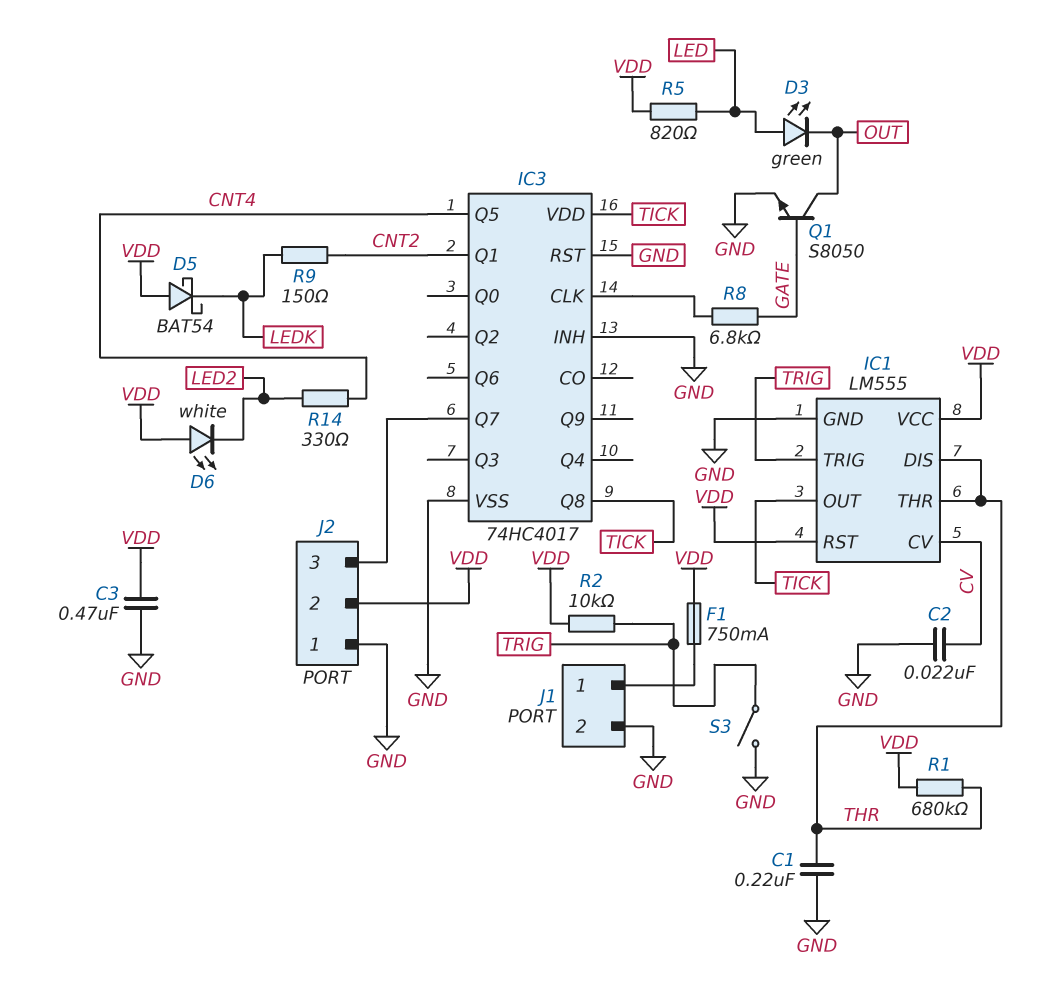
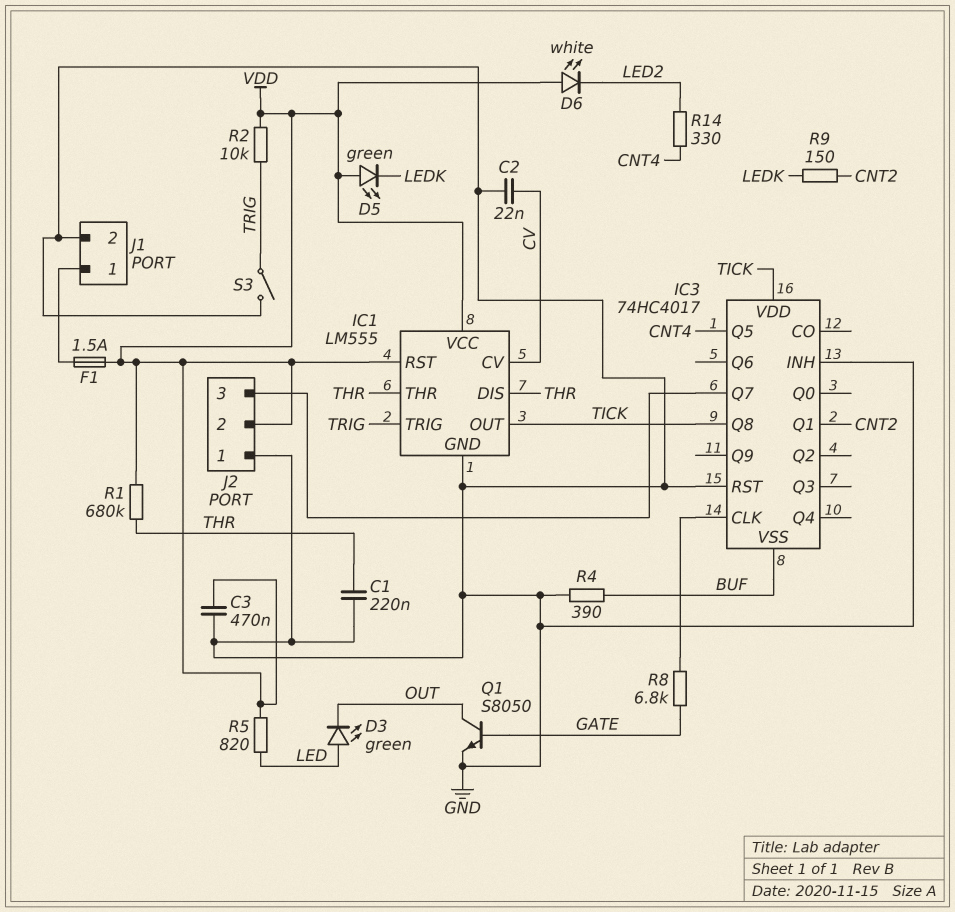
D5: schottky BAT54 (A VDD, K LEDK) -> LED green (A VDD, K LEDK)
F1: 750mA (J1/1, VDD) -> 1.5A (J1/1, VDD)
IC3 pin VSS: GND -> BUF
R4: none -> 390 (BUF, GND)

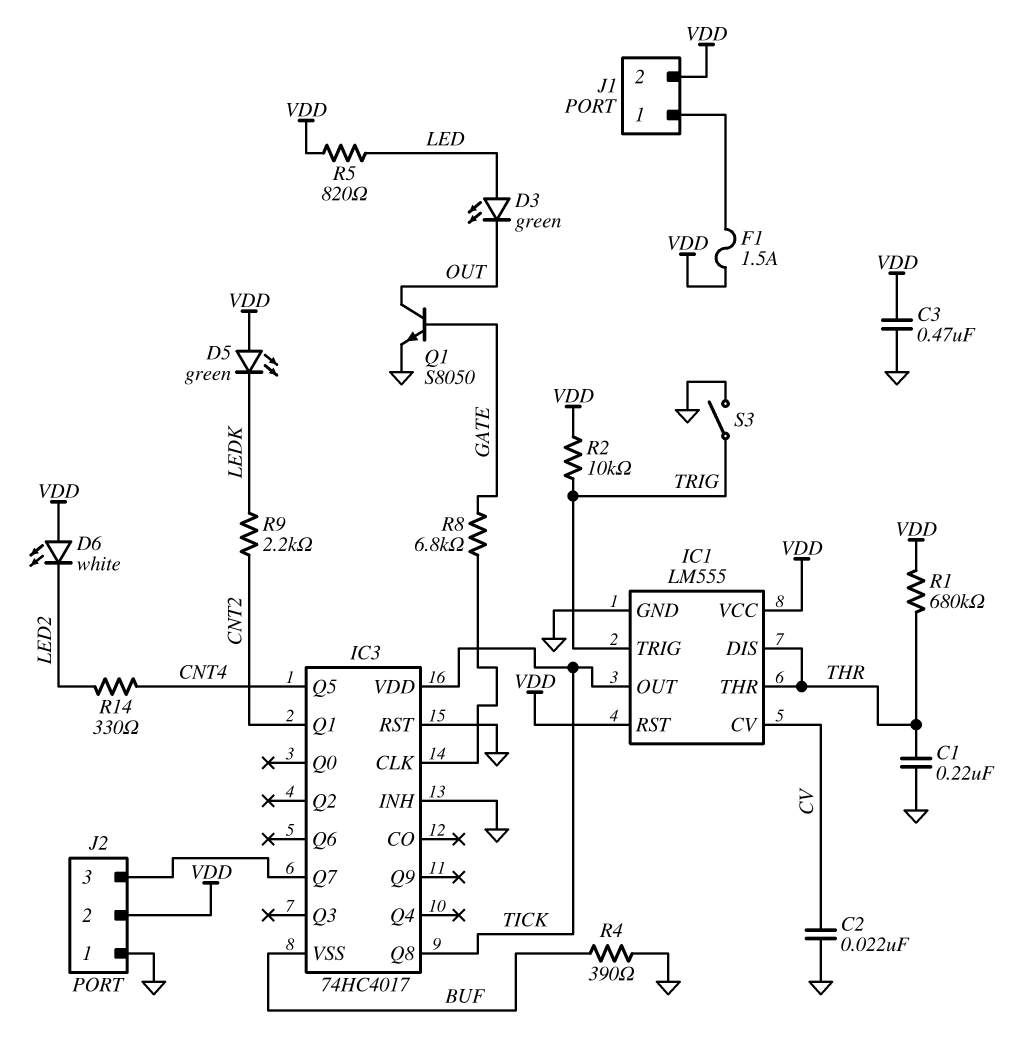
J1 pin 2: GND -> VDD
R9: 150 (CNT2, LEDK) -> 2.2k (CNT2, LEDK)

